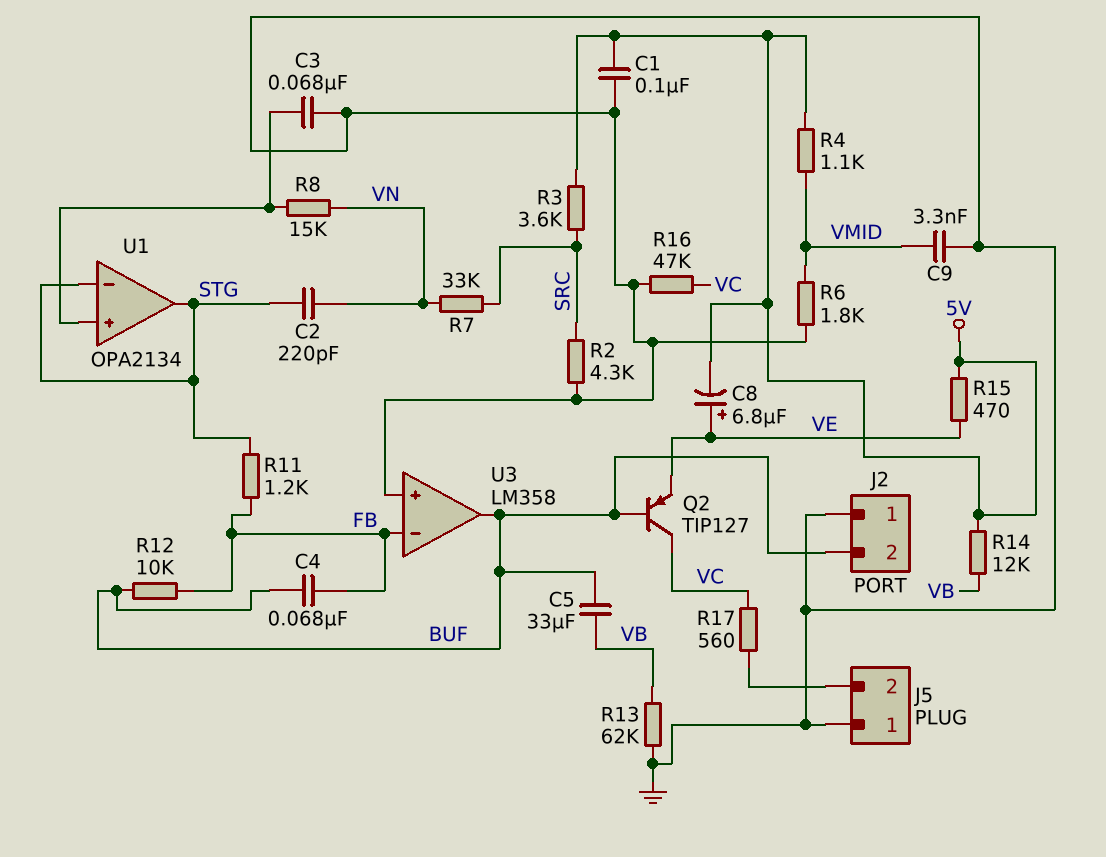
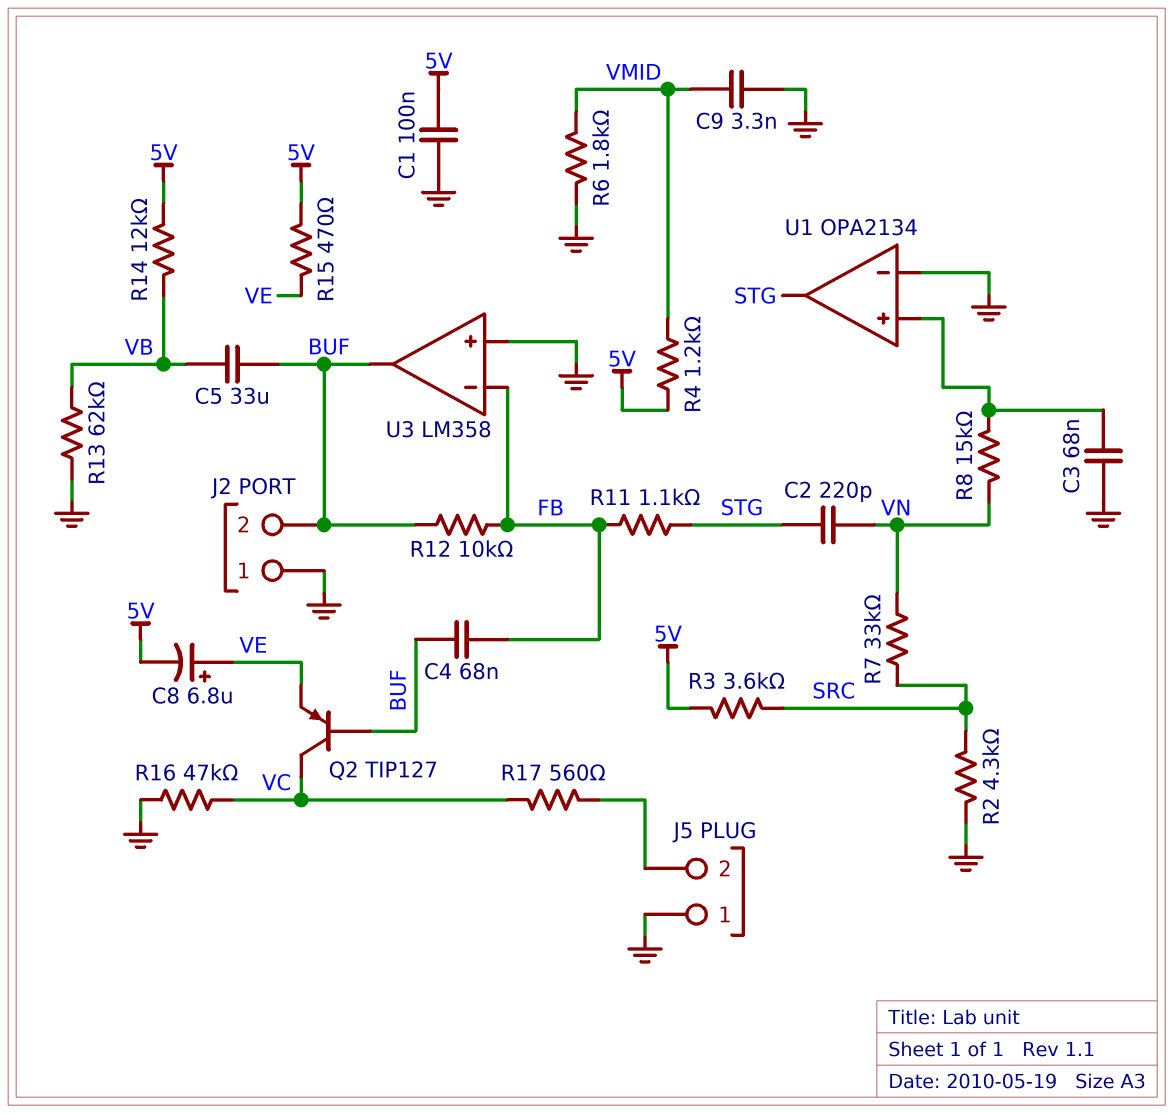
R4: 1.1k (5V, VMID) -> 1.2k (5V, VMID)
R11: 1.2k (FB, STG) -> 1.1k (FB, STG)
U1 pin in-: STG -> GND

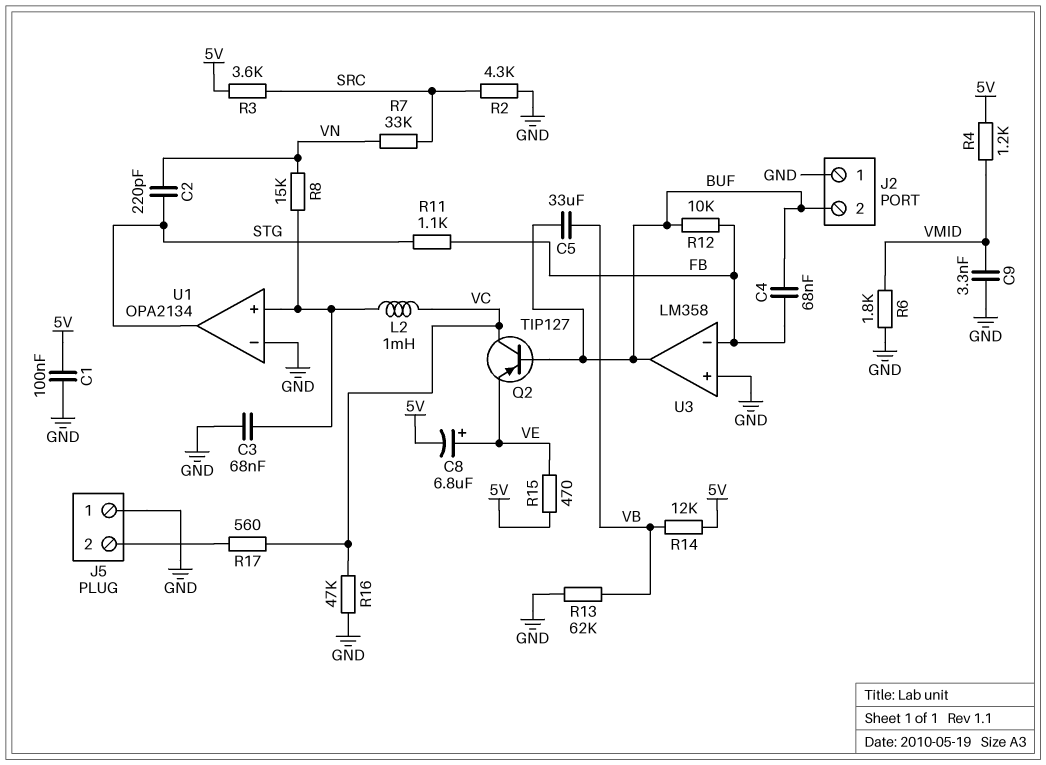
L2: none -> 1mH (U1/in+, VC)

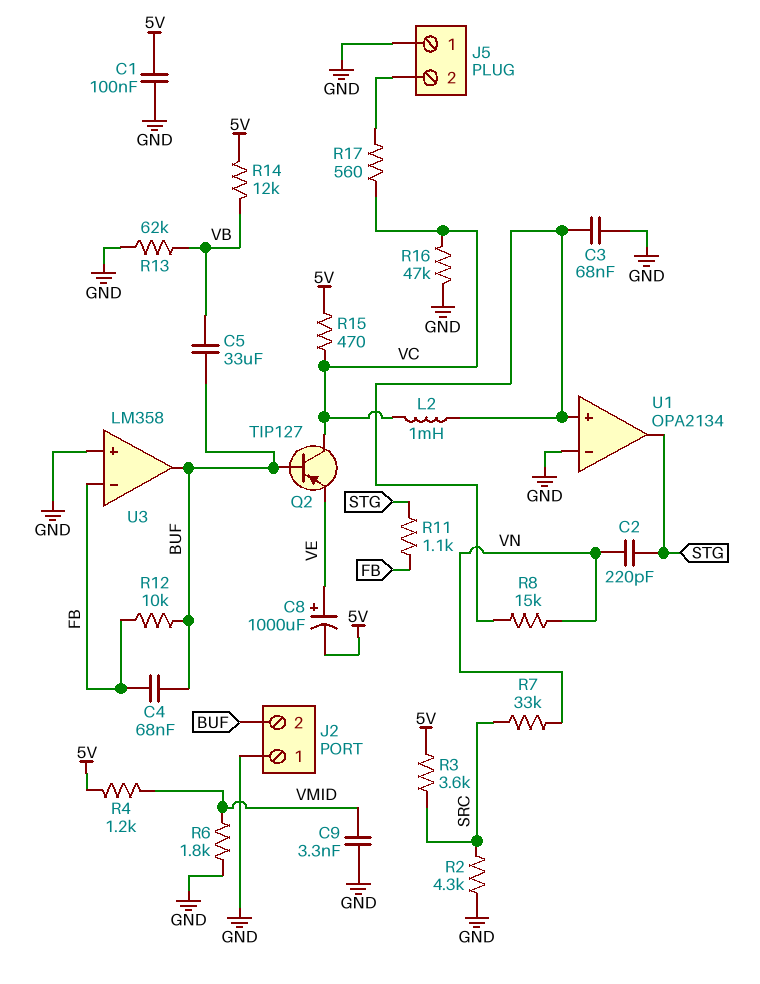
C8: 6.8uF (plus VE, minus 5V) -> 1000uF (plus VE, minus 5V)
R15: 470 (5V, VE) -> 470 (5V, VC)

